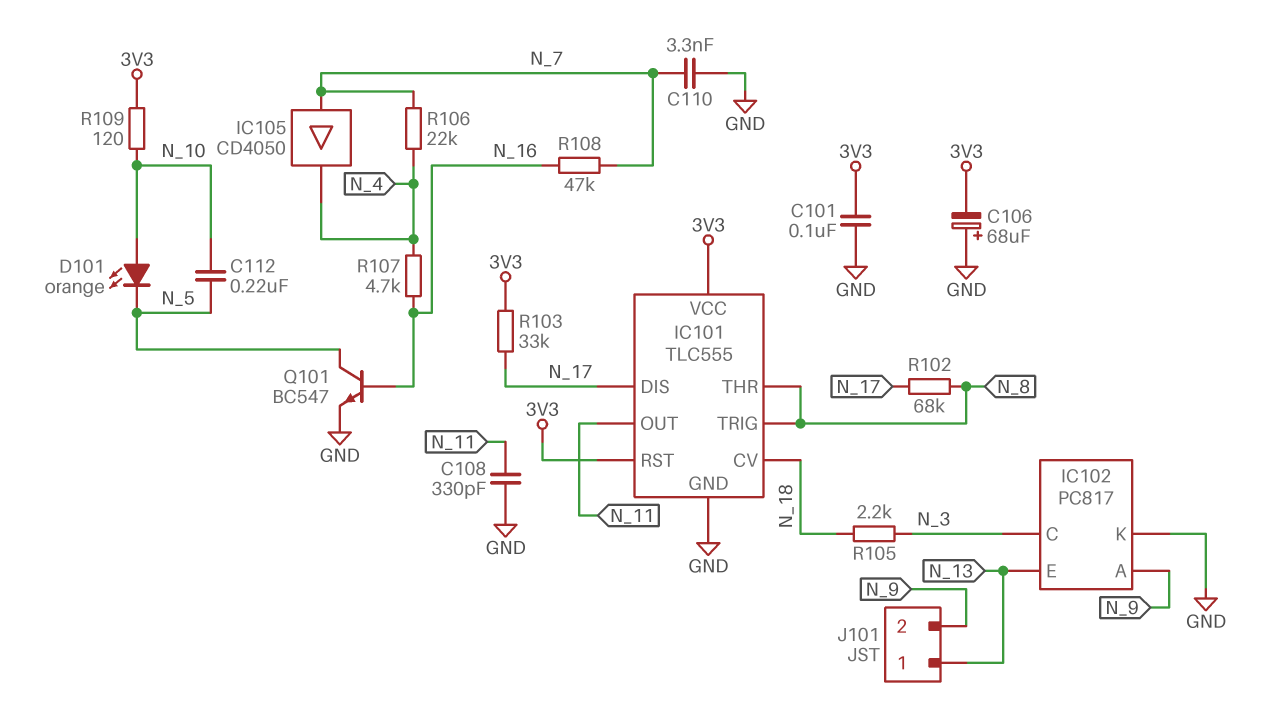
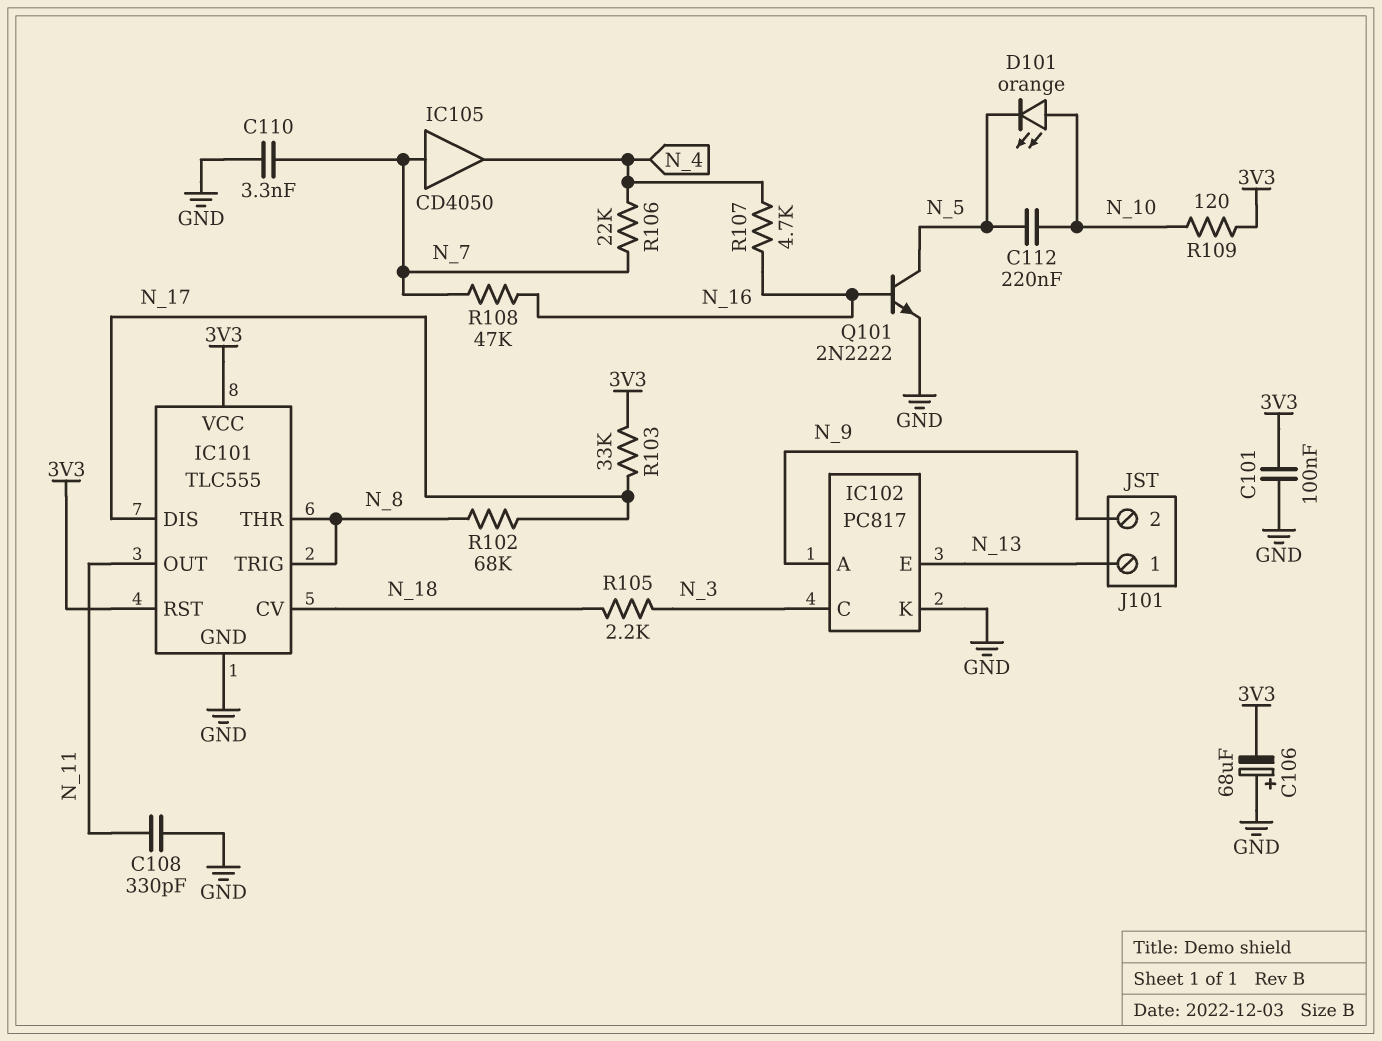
Q101: NPN BC547 (B N_16, C N_5, E GND) -> NPN 2N2222 (B N_16, C N_5, E GND)

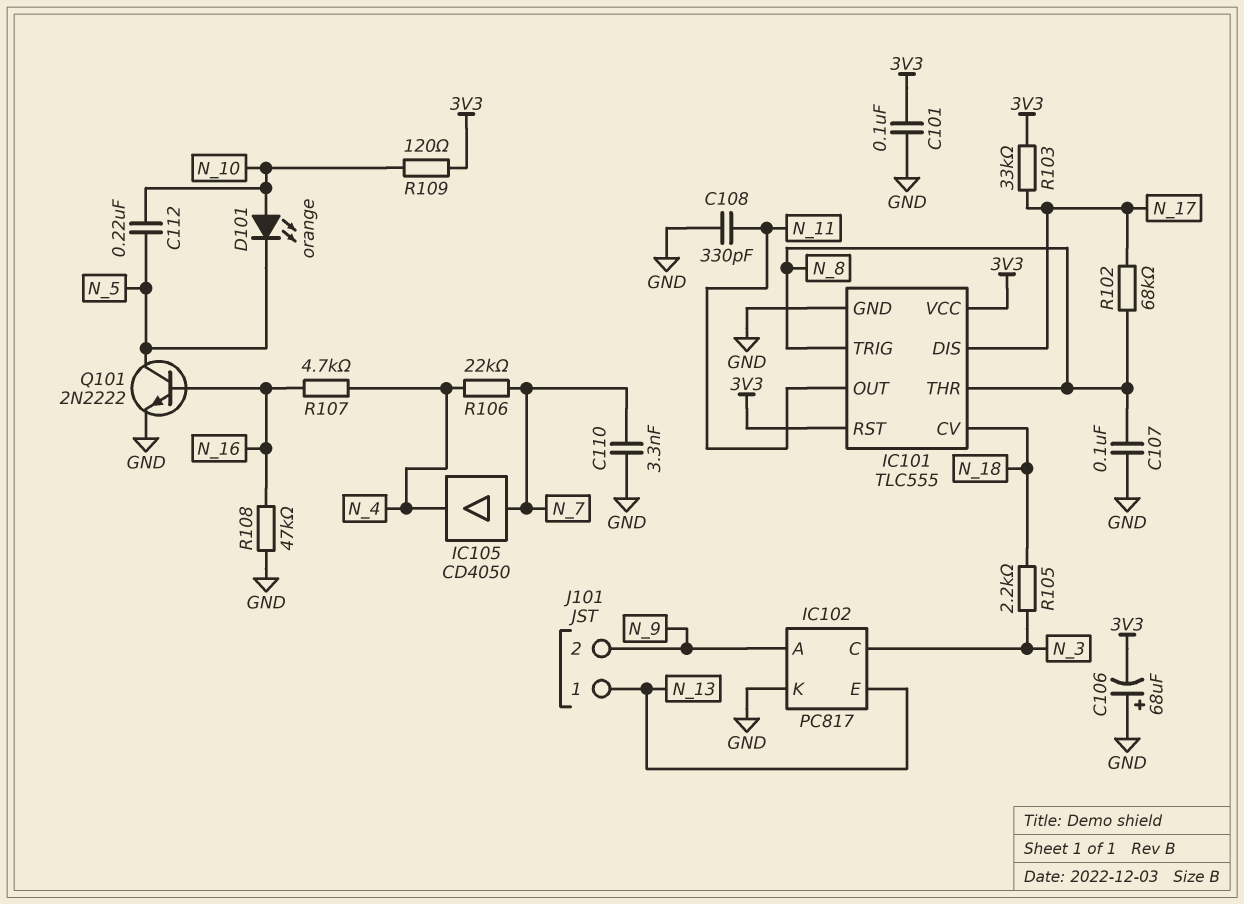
C107: none -> 100nF (GND, N_8)
R108: 47k (N_7, N_16) -> 47k (GND, N_16)

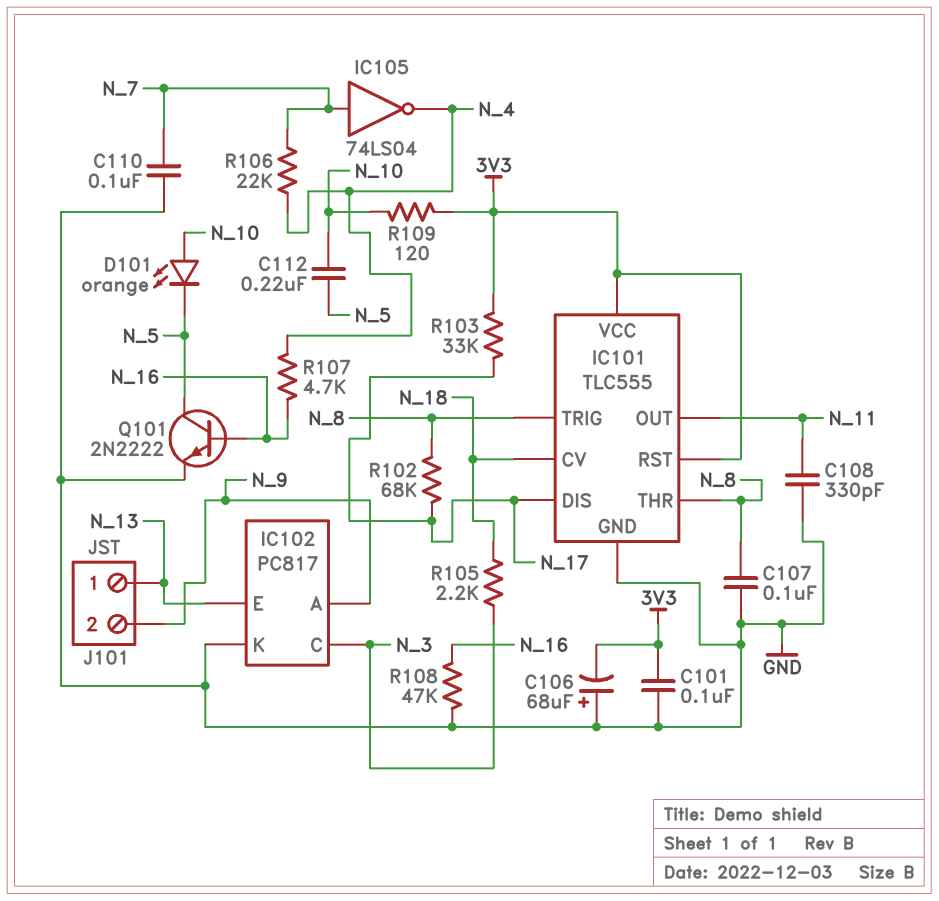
C110: 3.3nF (GND, N_7) -> 100nF (GND, N_7)
IC105: buffer CD4050 (in N_7, out N_4) -> NOT 74LS04 (in N_7, out N_4)

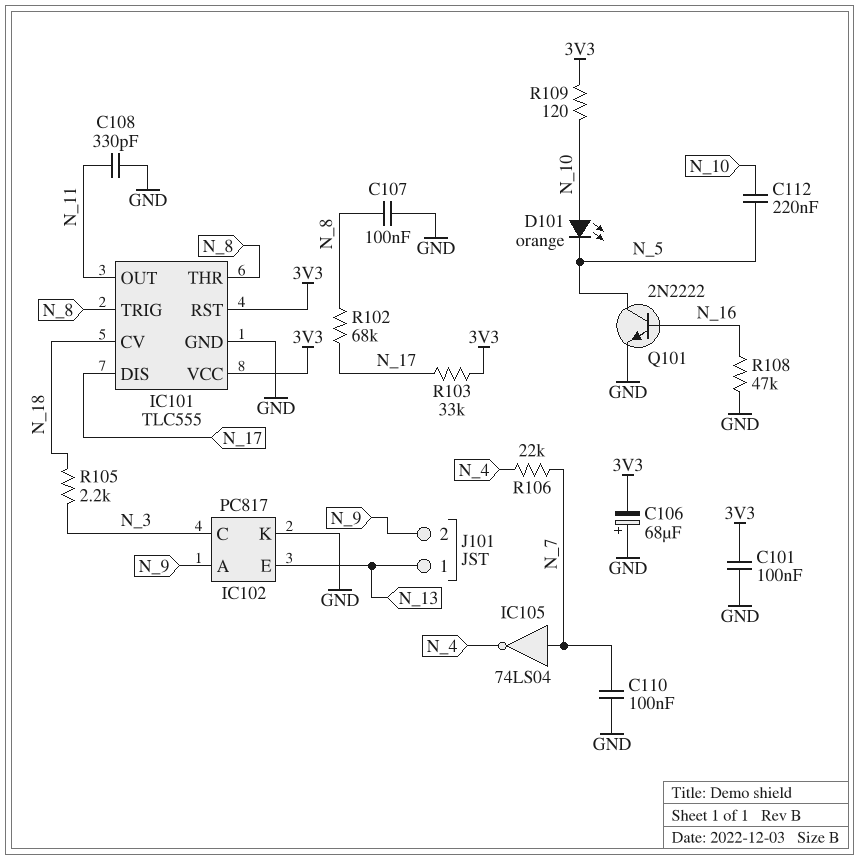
R107: 4.7k (N_4, N_16) -> none

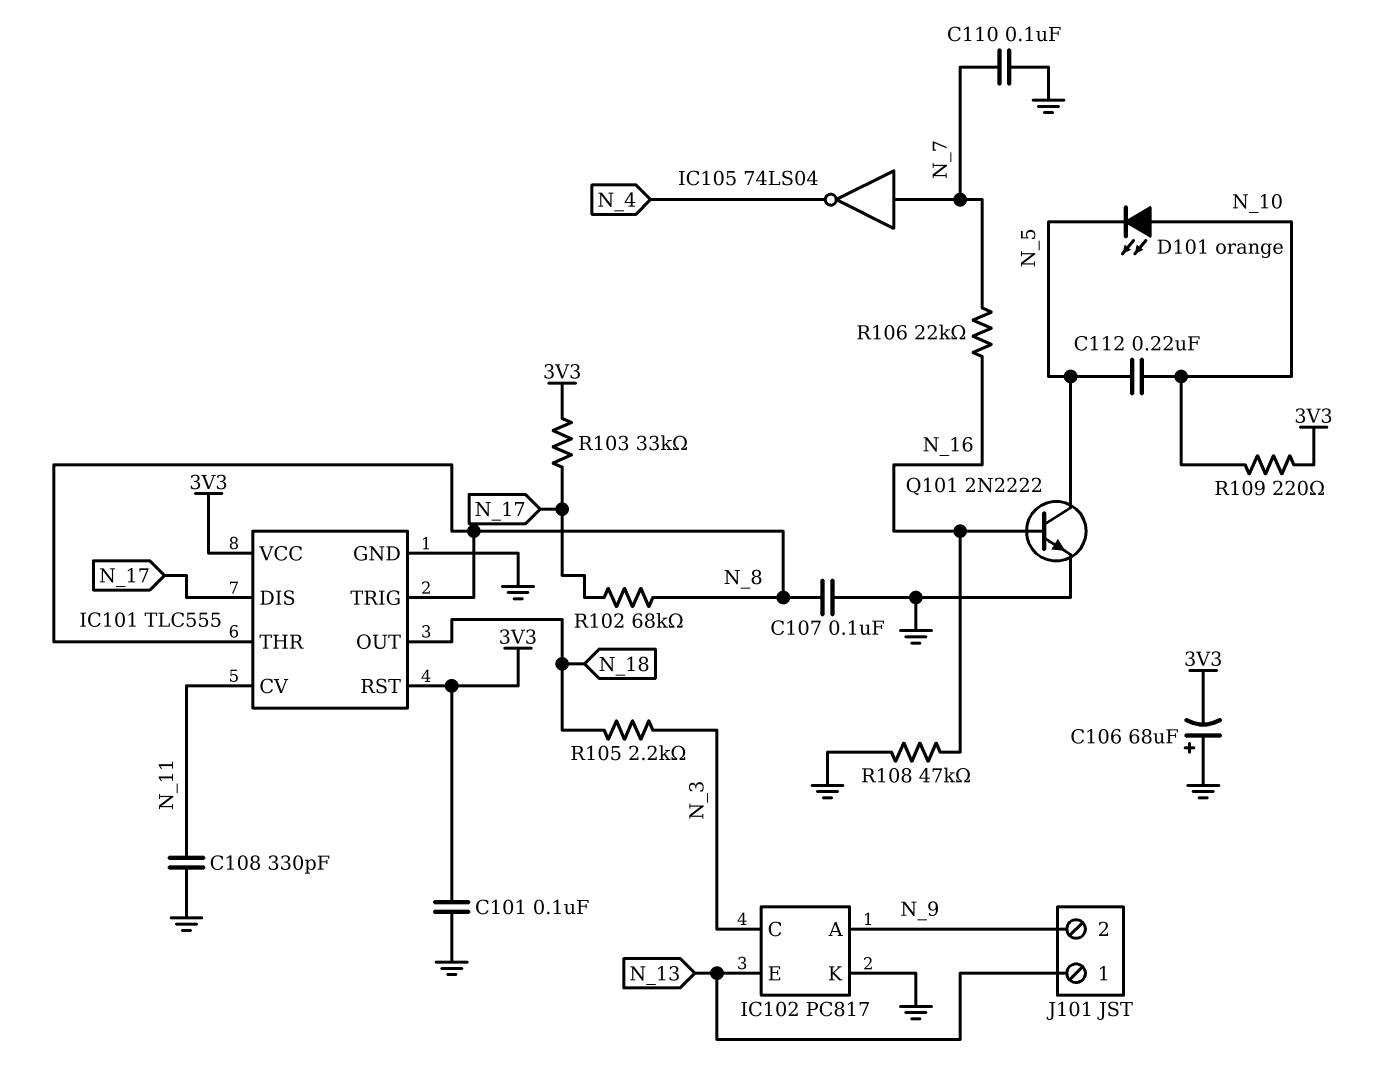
IC101 pin CV: N_18 -> N_11
IC101 pin OUT: N_11 -> N_18
R106: 22k (N_4, N_7) -> 22k (N_7, N_16)
R109: 120 (3V3, N_10) -> 220 (3V3, N_10)

